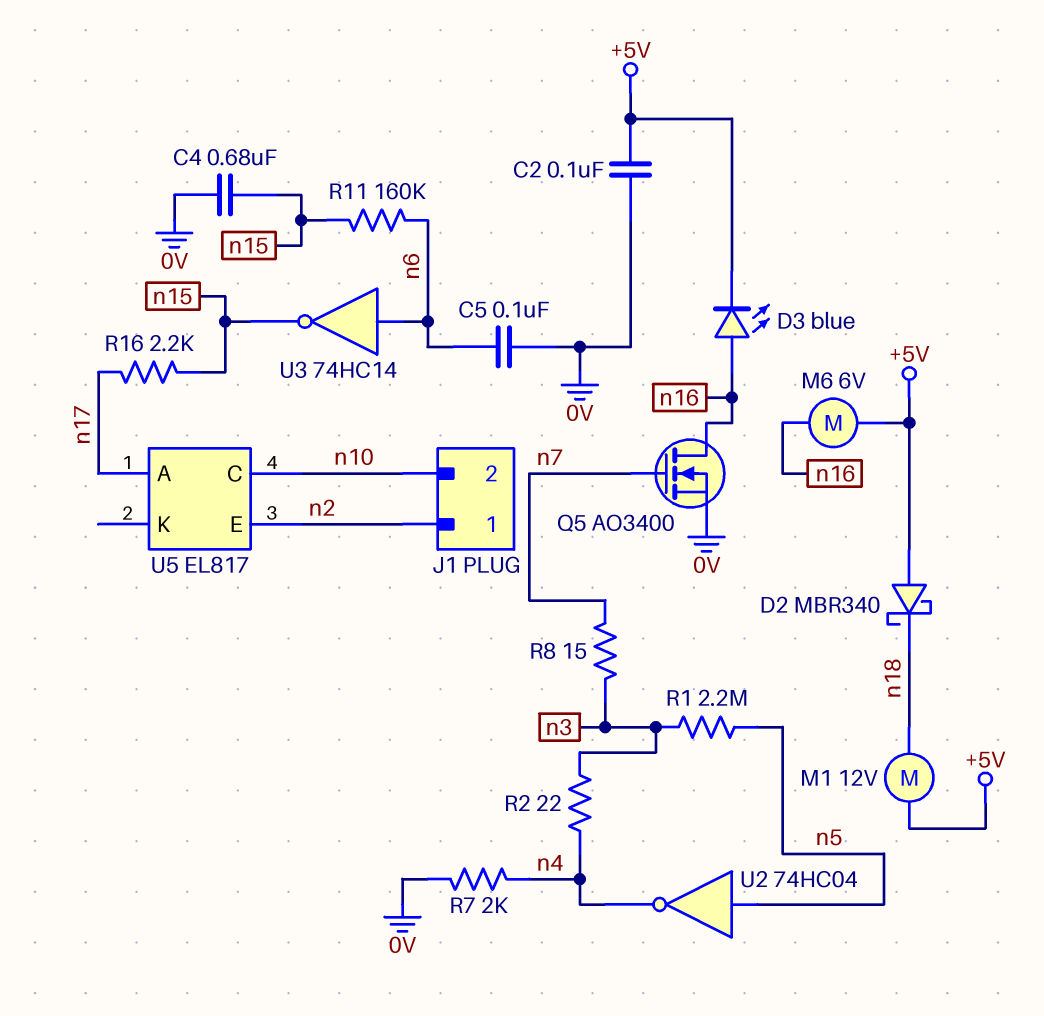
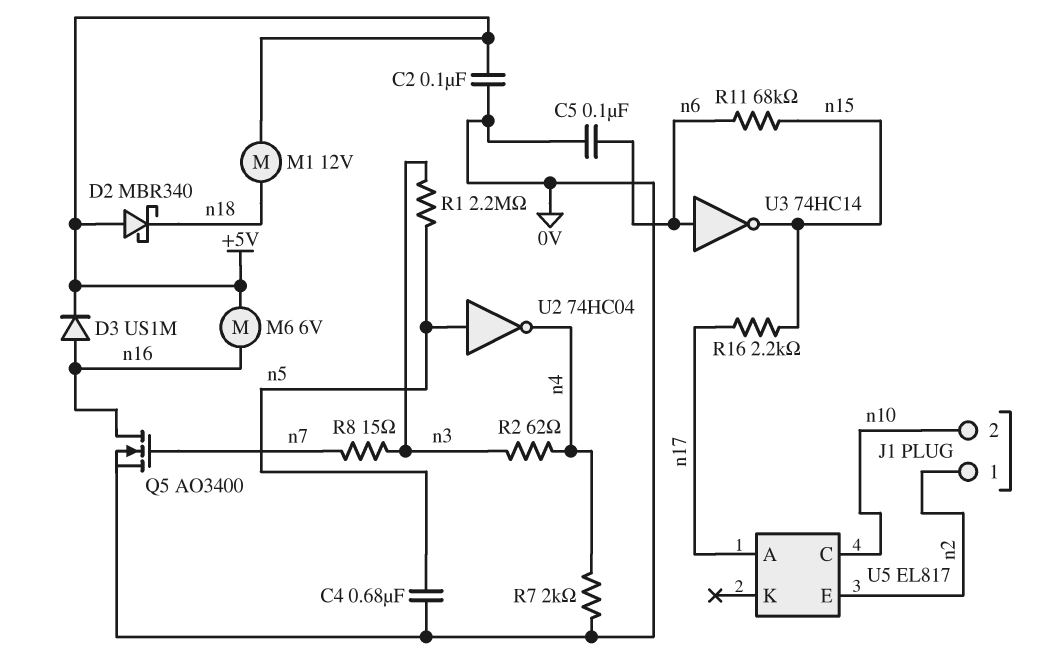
C4: 680nF (0V, n15) -> 680nF (0V, n5)
D3: LED blue (A n16, K +5V) -> diode US1M (A n16, K +5V)
R2: 22 (n3, n4) -> 62 (n3, n4)
R11: 160k (n6, n15) -> 68k (n6, n15)

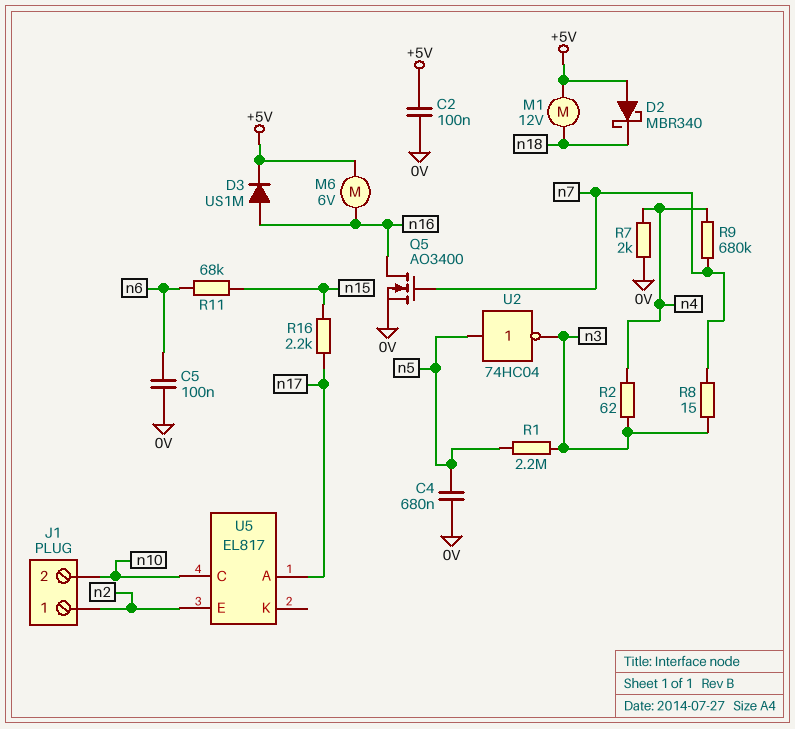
R9: none -> 680k (n4, n7)
U2: NOT 74HC04 (in n5, out n4) -> NOT 74HC04 (in n5, out n3)
U3: NOT 74HC14 (in n6, out n15) -> none

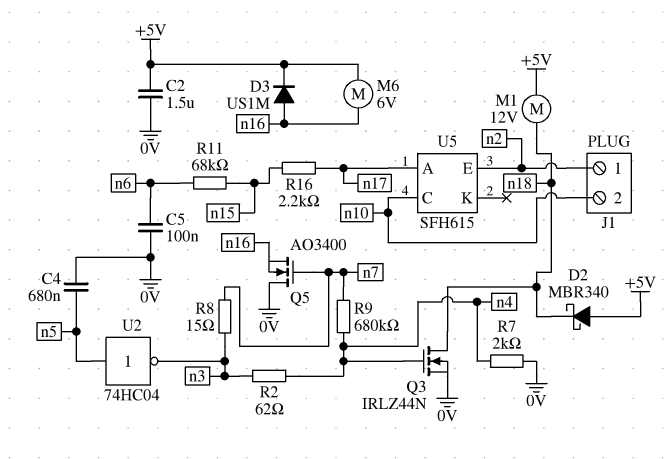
C2: 100nF (+5V, 0V) -> 1.5uF (+5V, 0V)
Q3: none -> NMOS IRLZ44N (G n4, D n18, S 0V)
Q5: NMOS AO3400 (G n7, D n16, S 0V) -> NMOS AO3400 (G n7, D 0V, S n16)
R1: 2.2M (n3, n5) -> none
U5: EL817 -> SFH615

